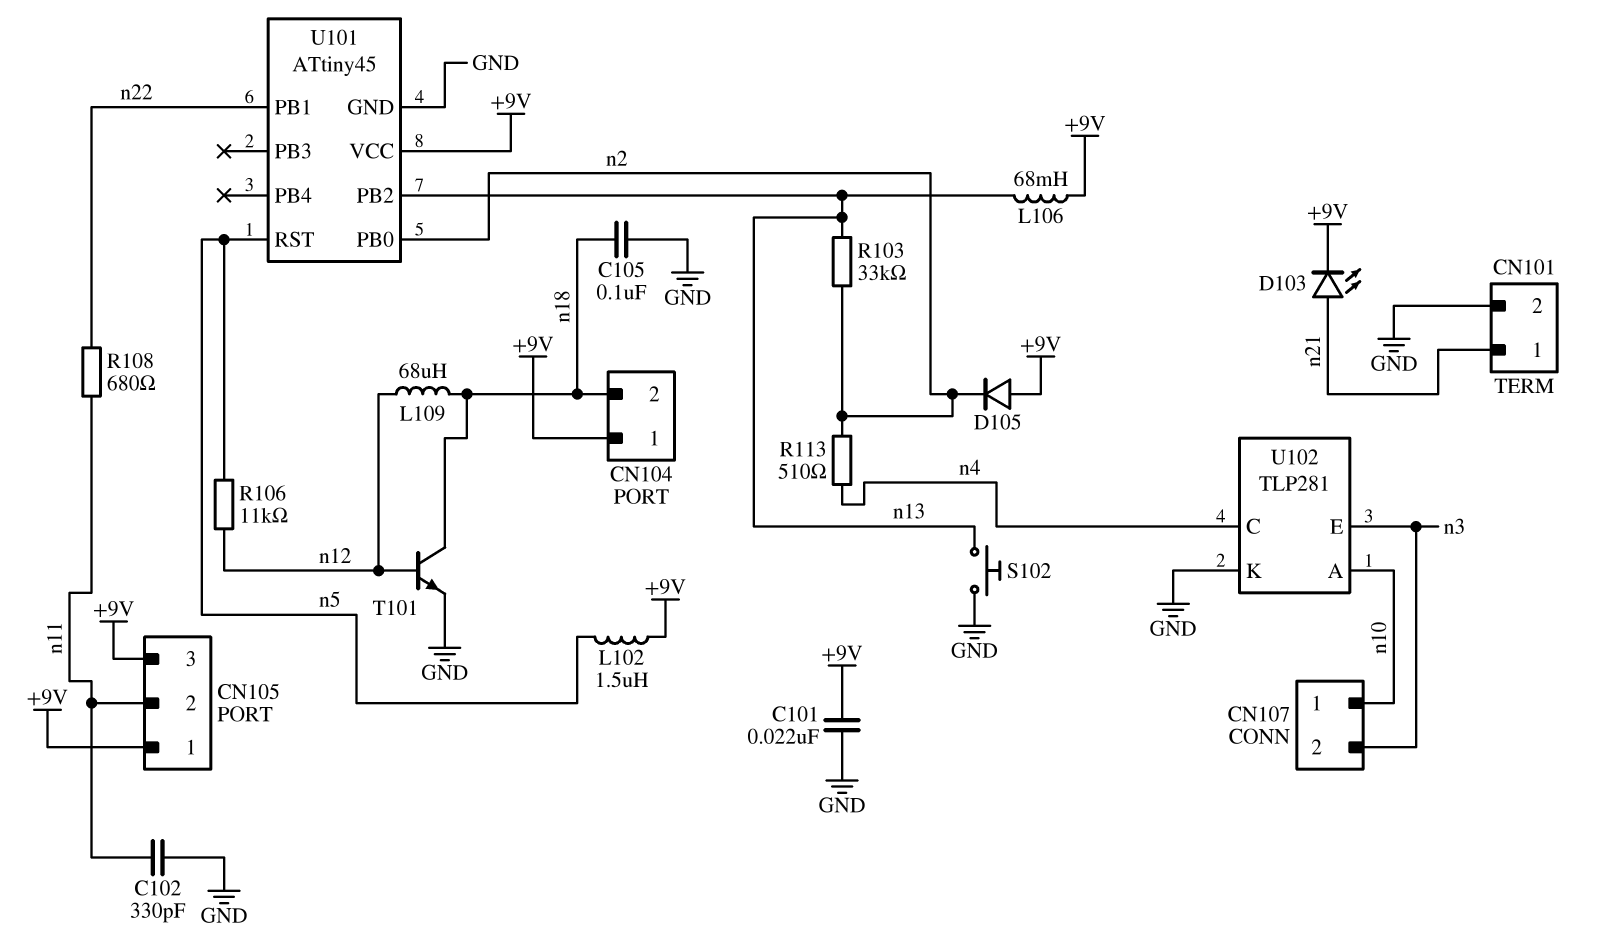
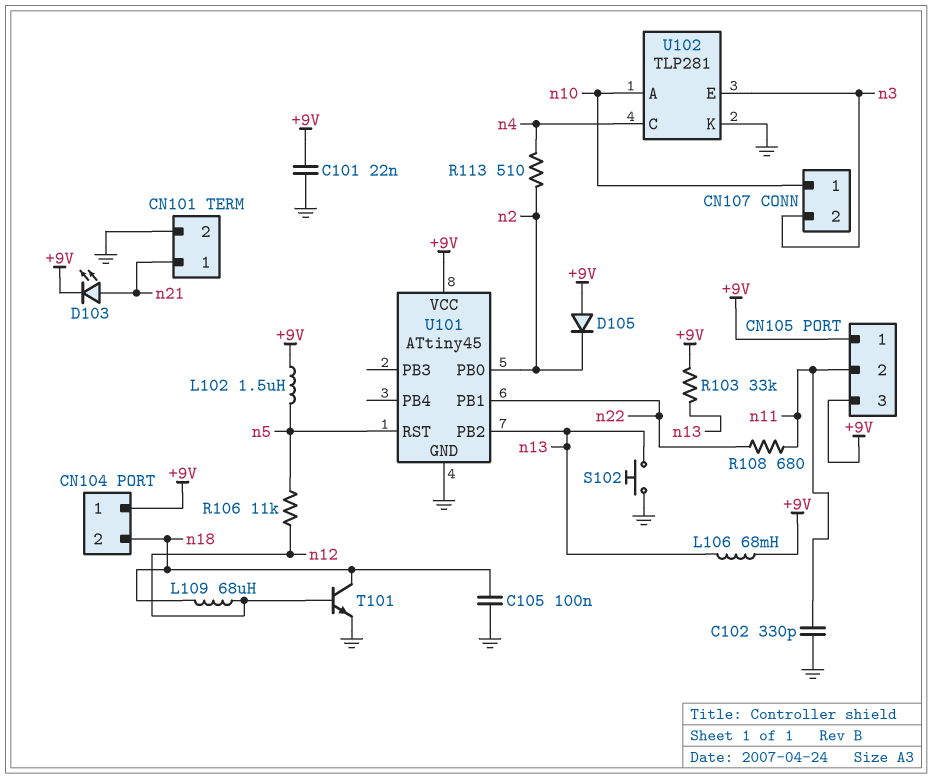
R103: 33k (n2, n13) -> 33k (+9V, n13)

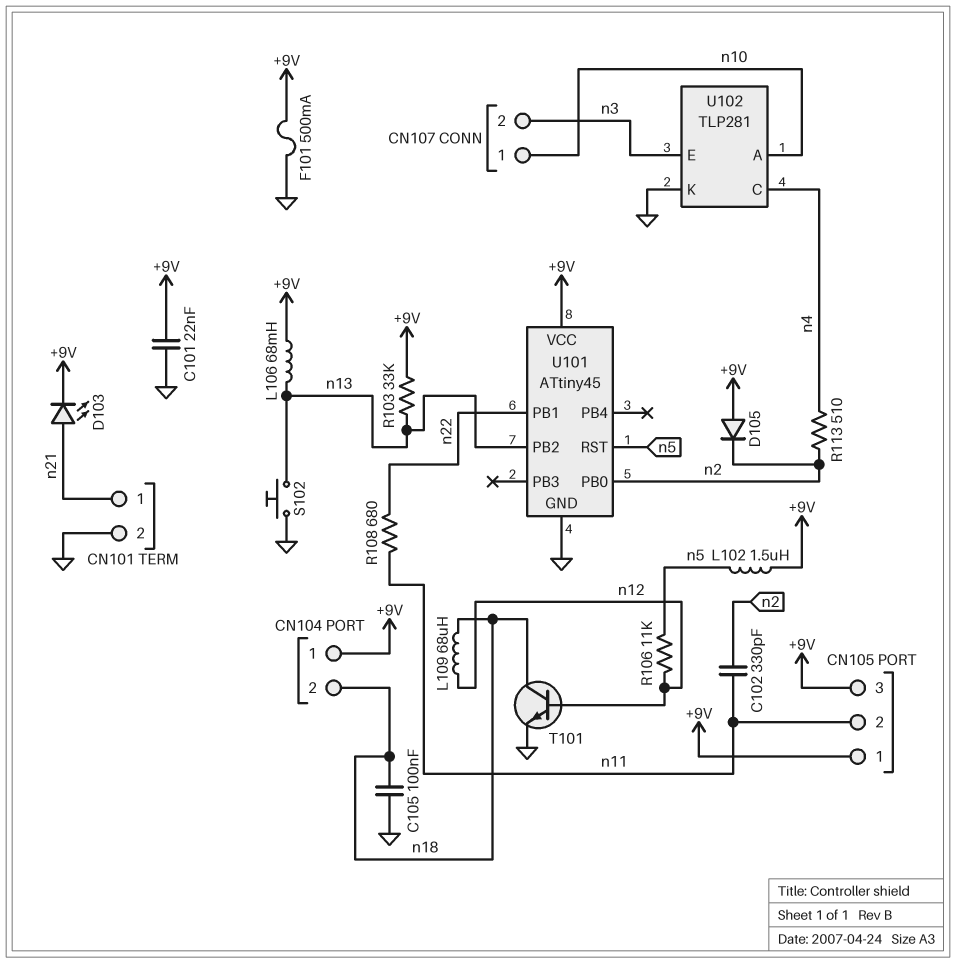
C102: 330pF (GND, n11) -> 330pF (n2, n11)
F101: none -> 500mA (+9V, GND)

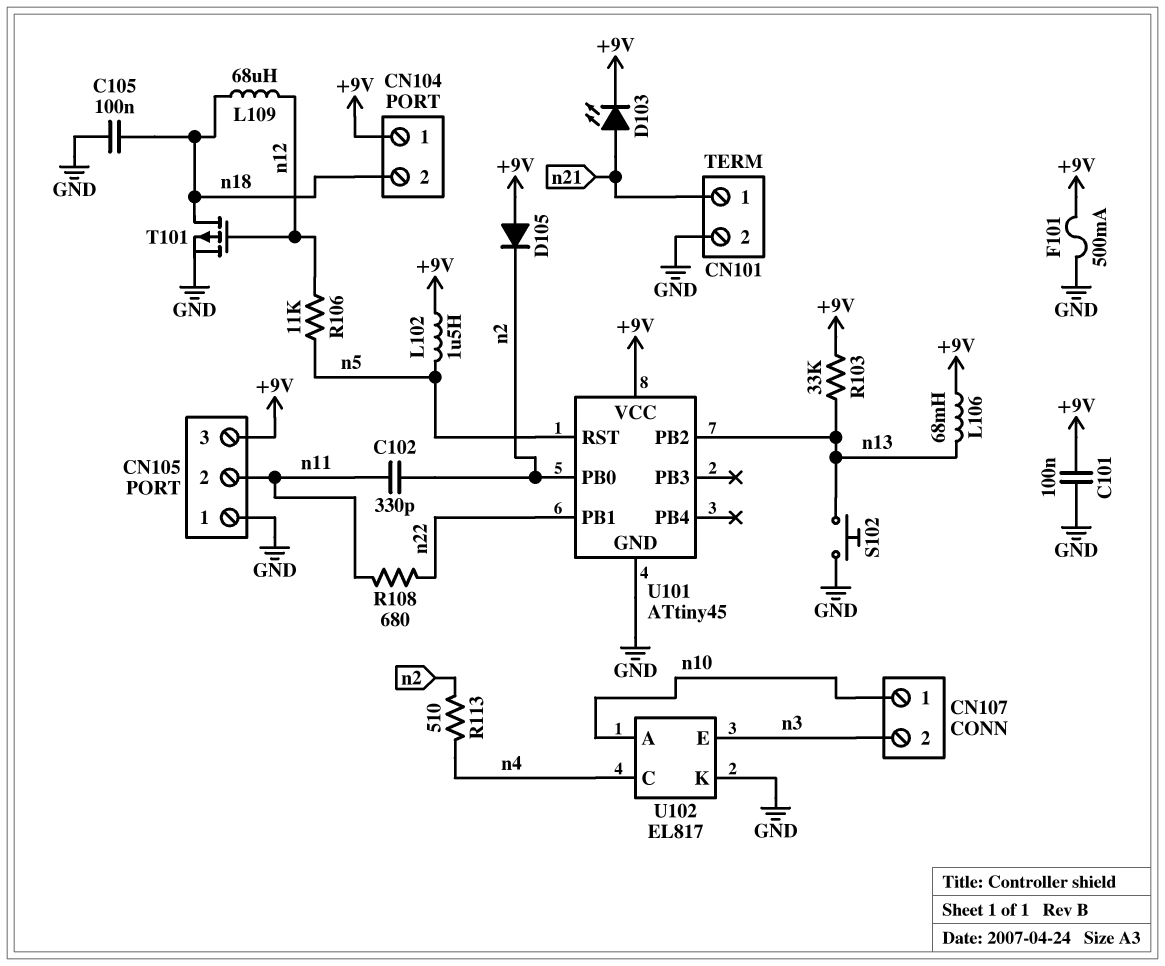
C101: 22nF (+9V, GND) -> 100nF (+9V, GND)
CN105 pin 1: +9V -> GND
T101: NPN (B n12, C n18, E GND) -> PMOS (G n12, D n18, S GND)
U102: TLP281 -> EL817

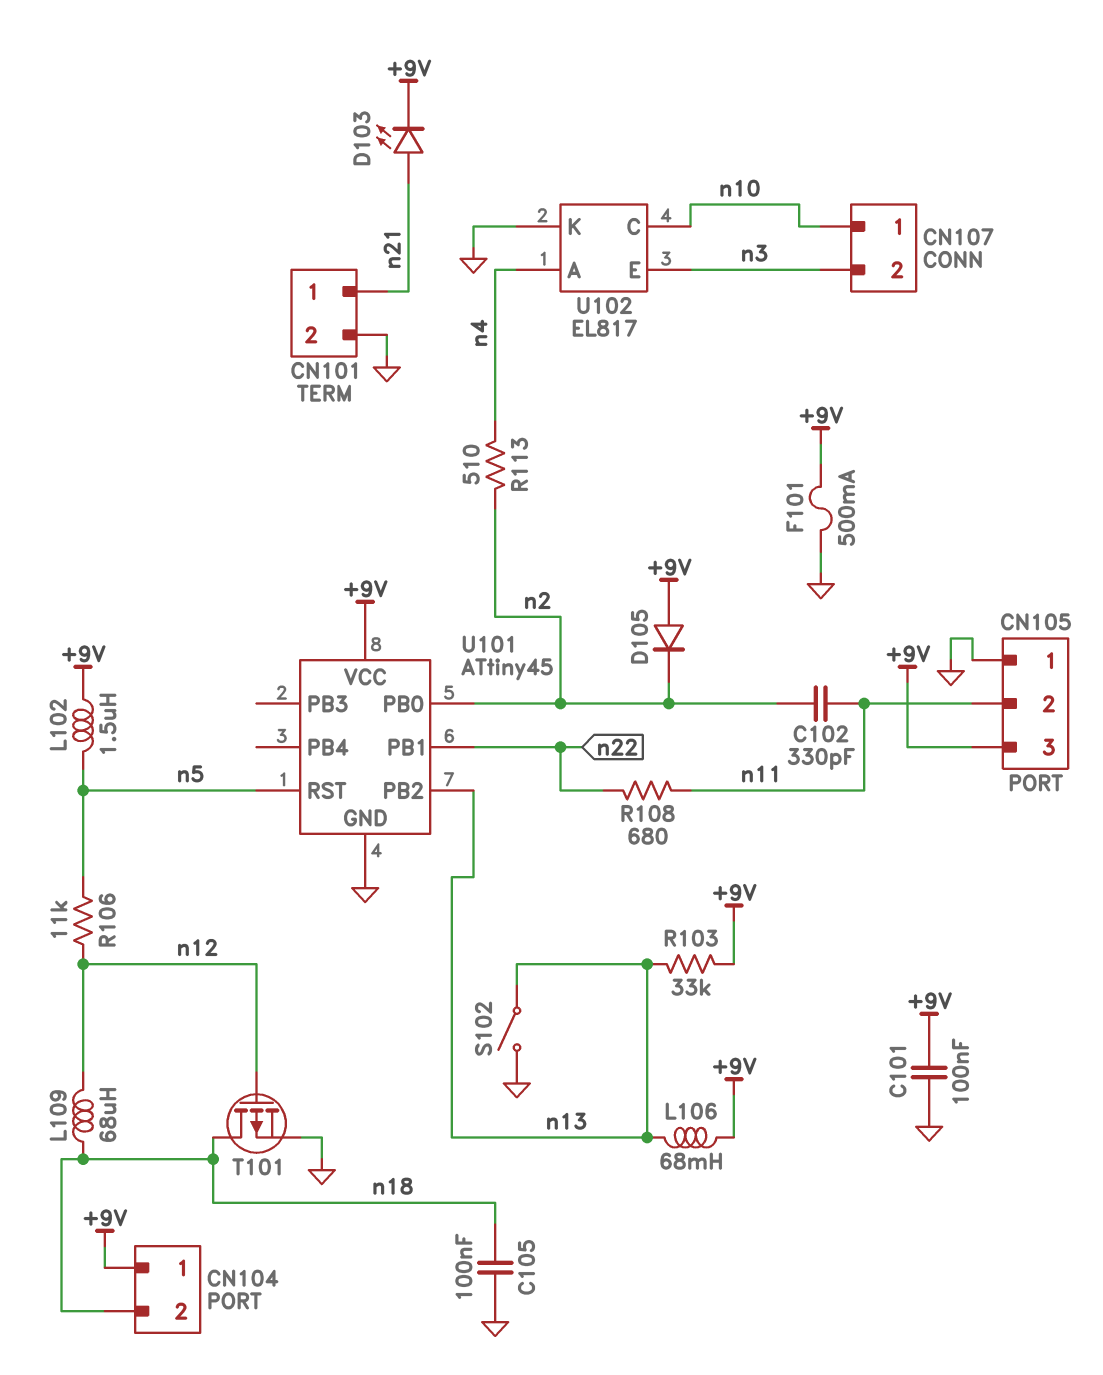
S102: button (GND, n13) -> switch (GND, n13)
U102 pin A: n10 -> n4
U102 pin C: n4 -> n10

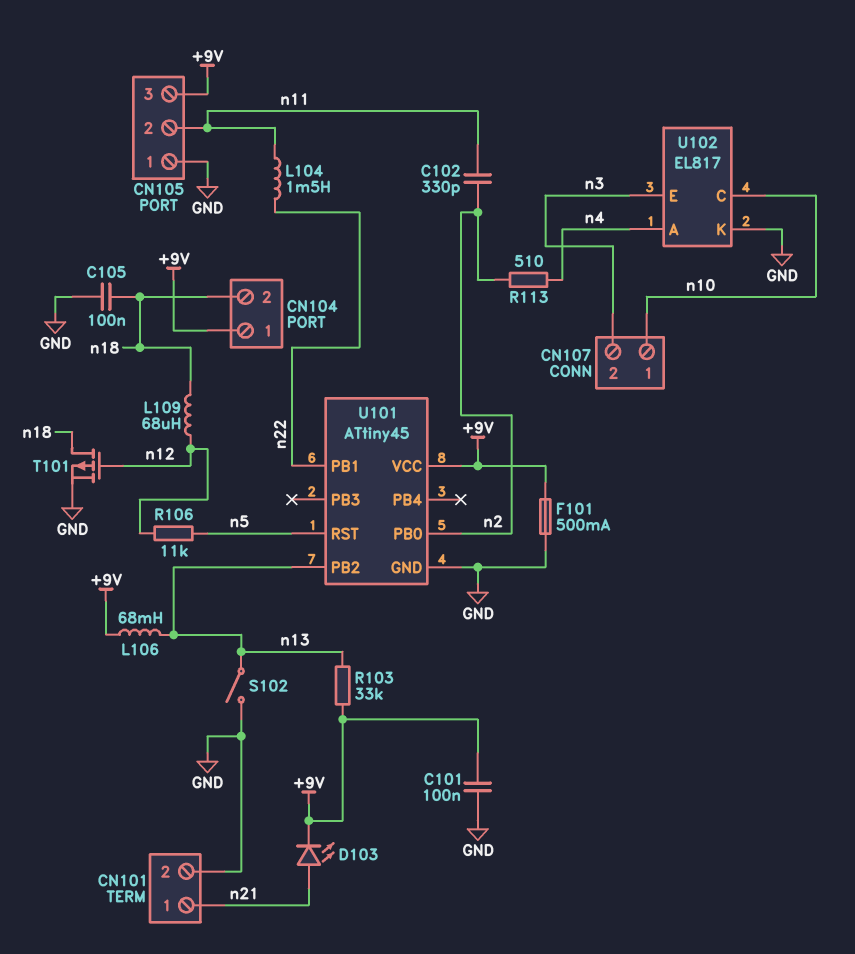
D105: diode (A +9V, K n2) -> none
L102: 1.5uH (+9V, n5) -> none
L104: none -> 1.5mH (n11, n22)
R108: 680 (n11, n22) -> none

